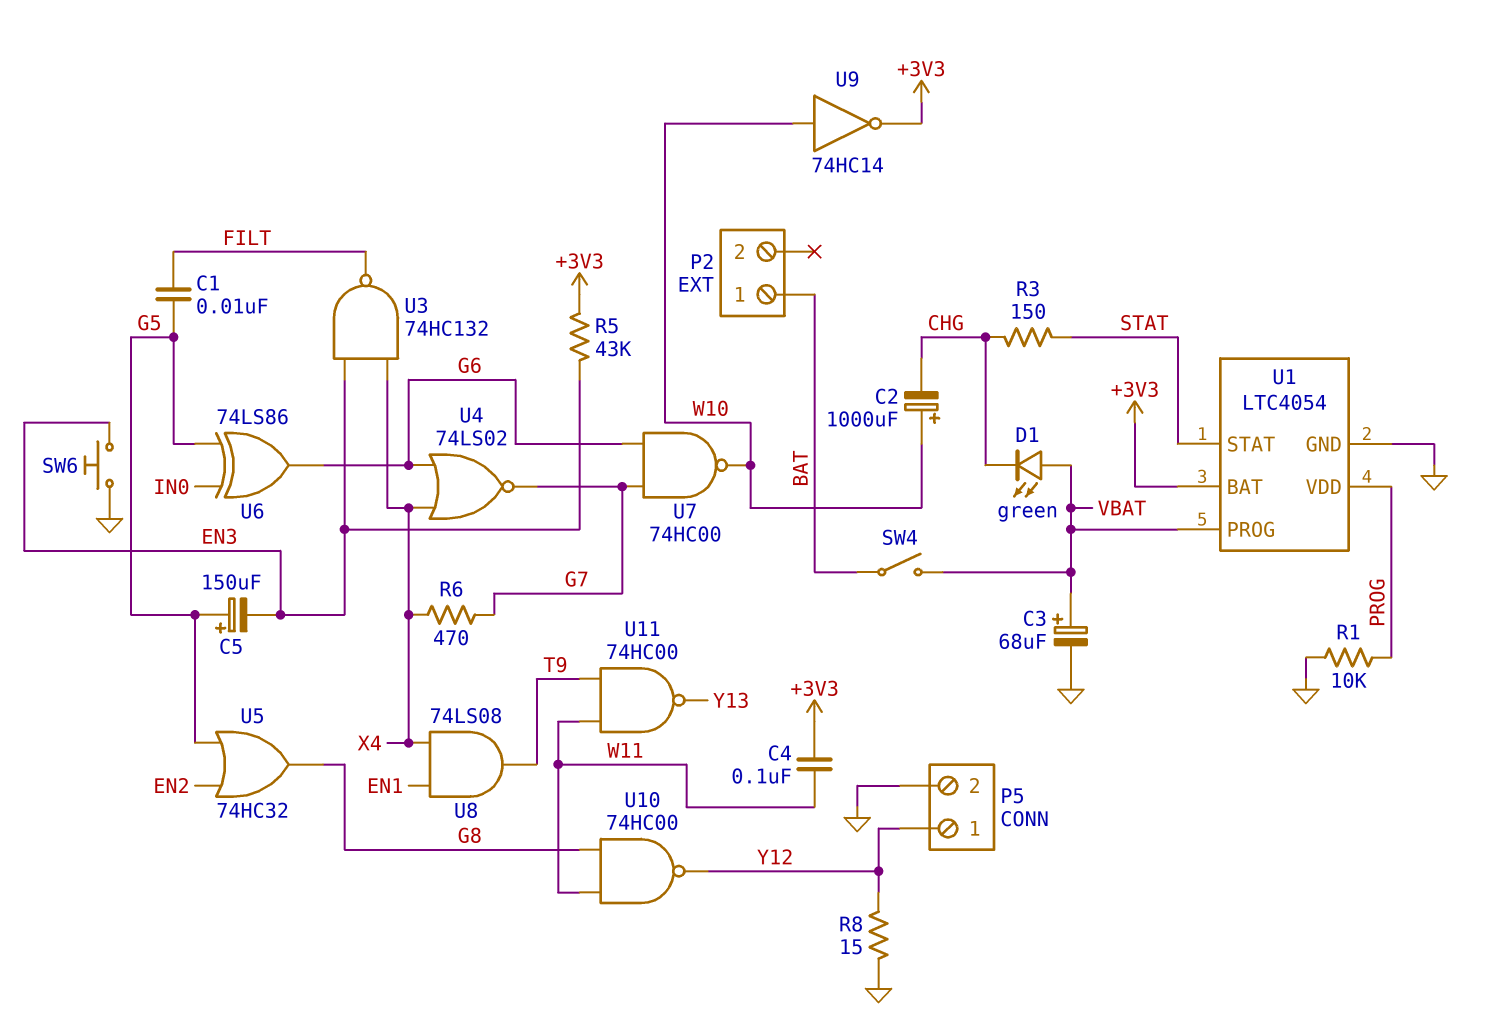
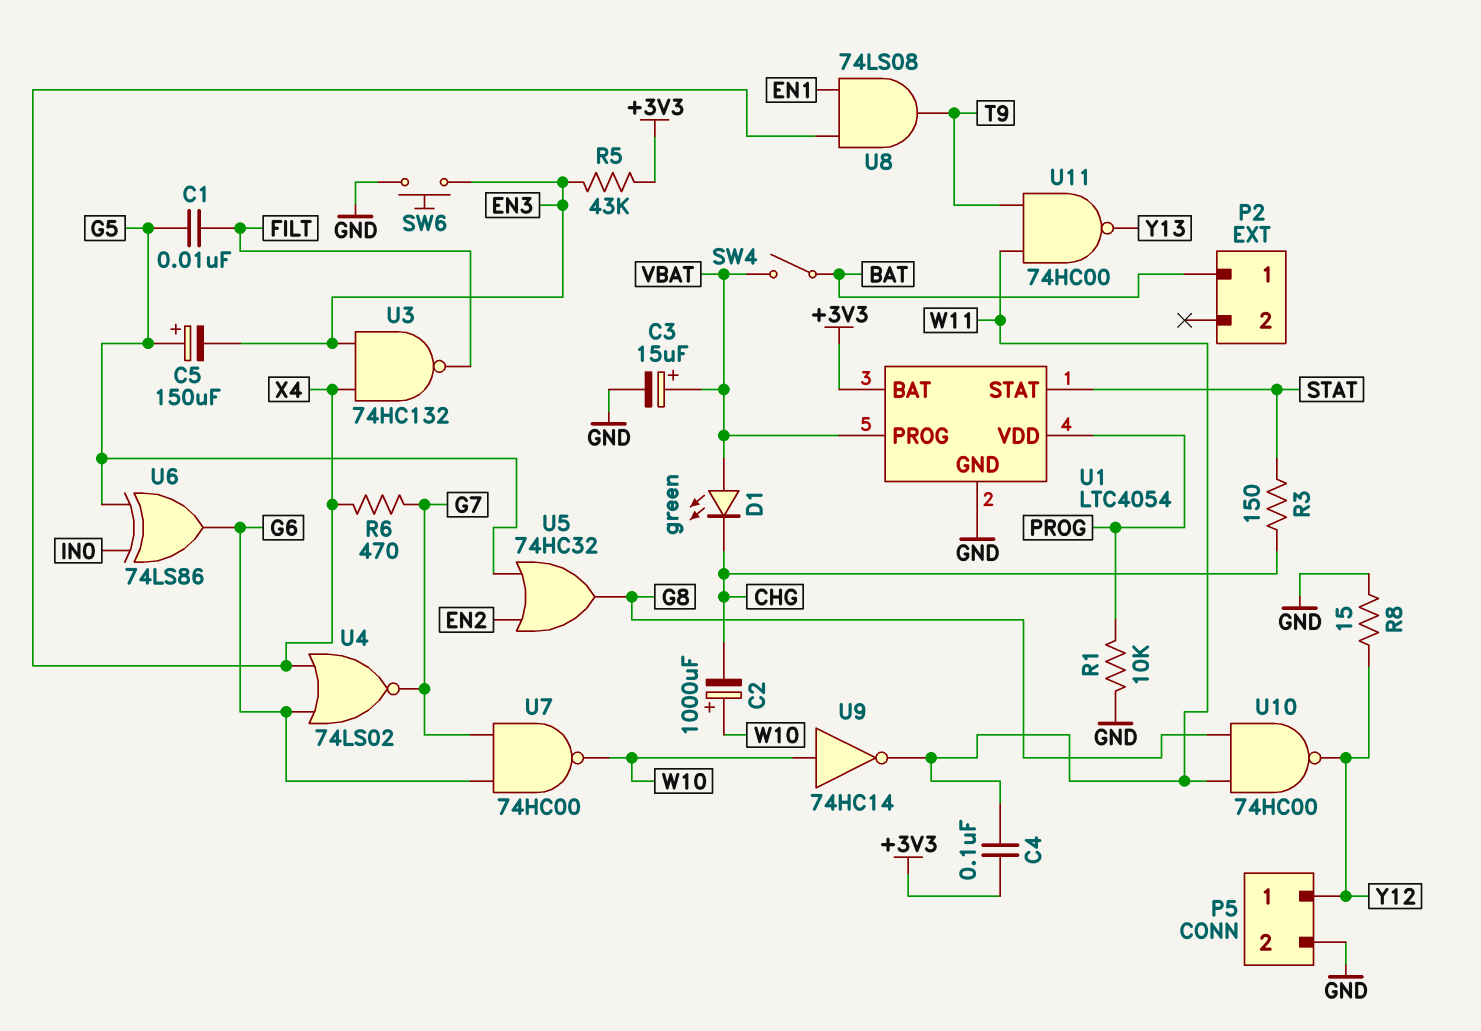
C3: 68uF (plus VBAT, minus GND) -> 15uF (plus VBAT, minus GND)
U9: NOT 74HC14 (in W10, out +3V3) -> NOT 74HC14 (in W10, out W11)

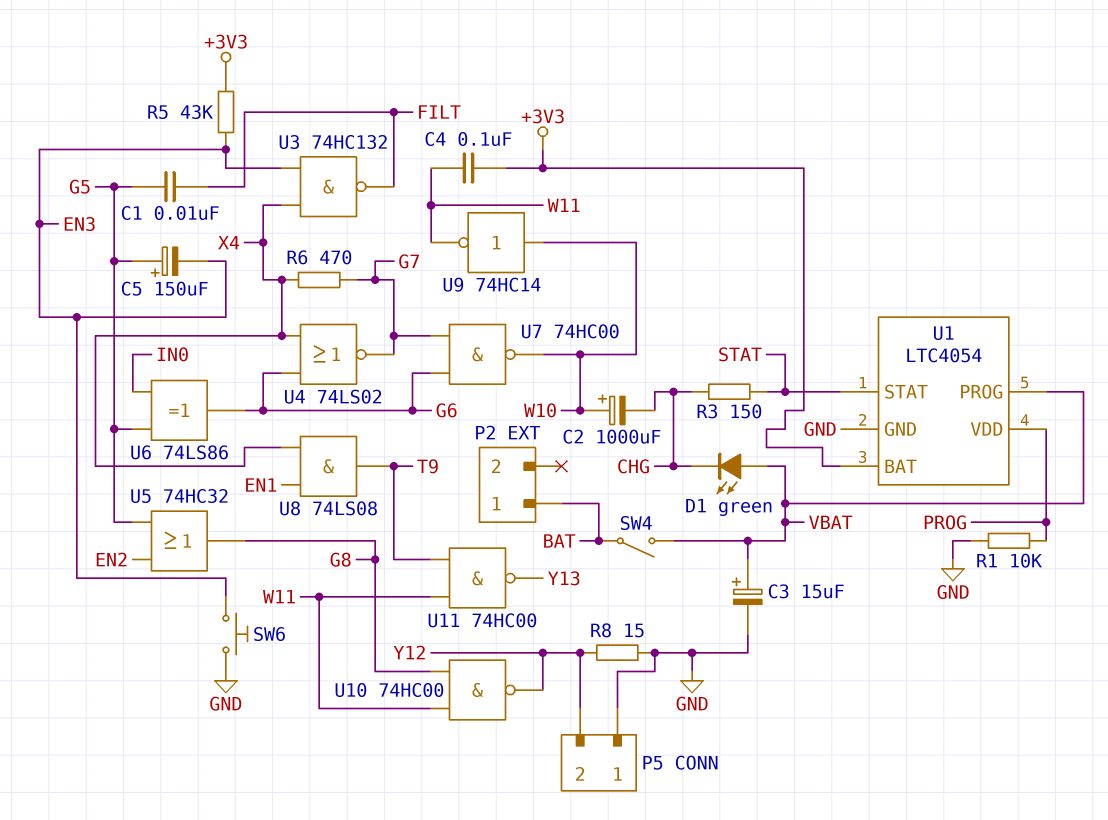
P5 pin 1: Y12 -> GND
P5 pin 2: GND -> Y12

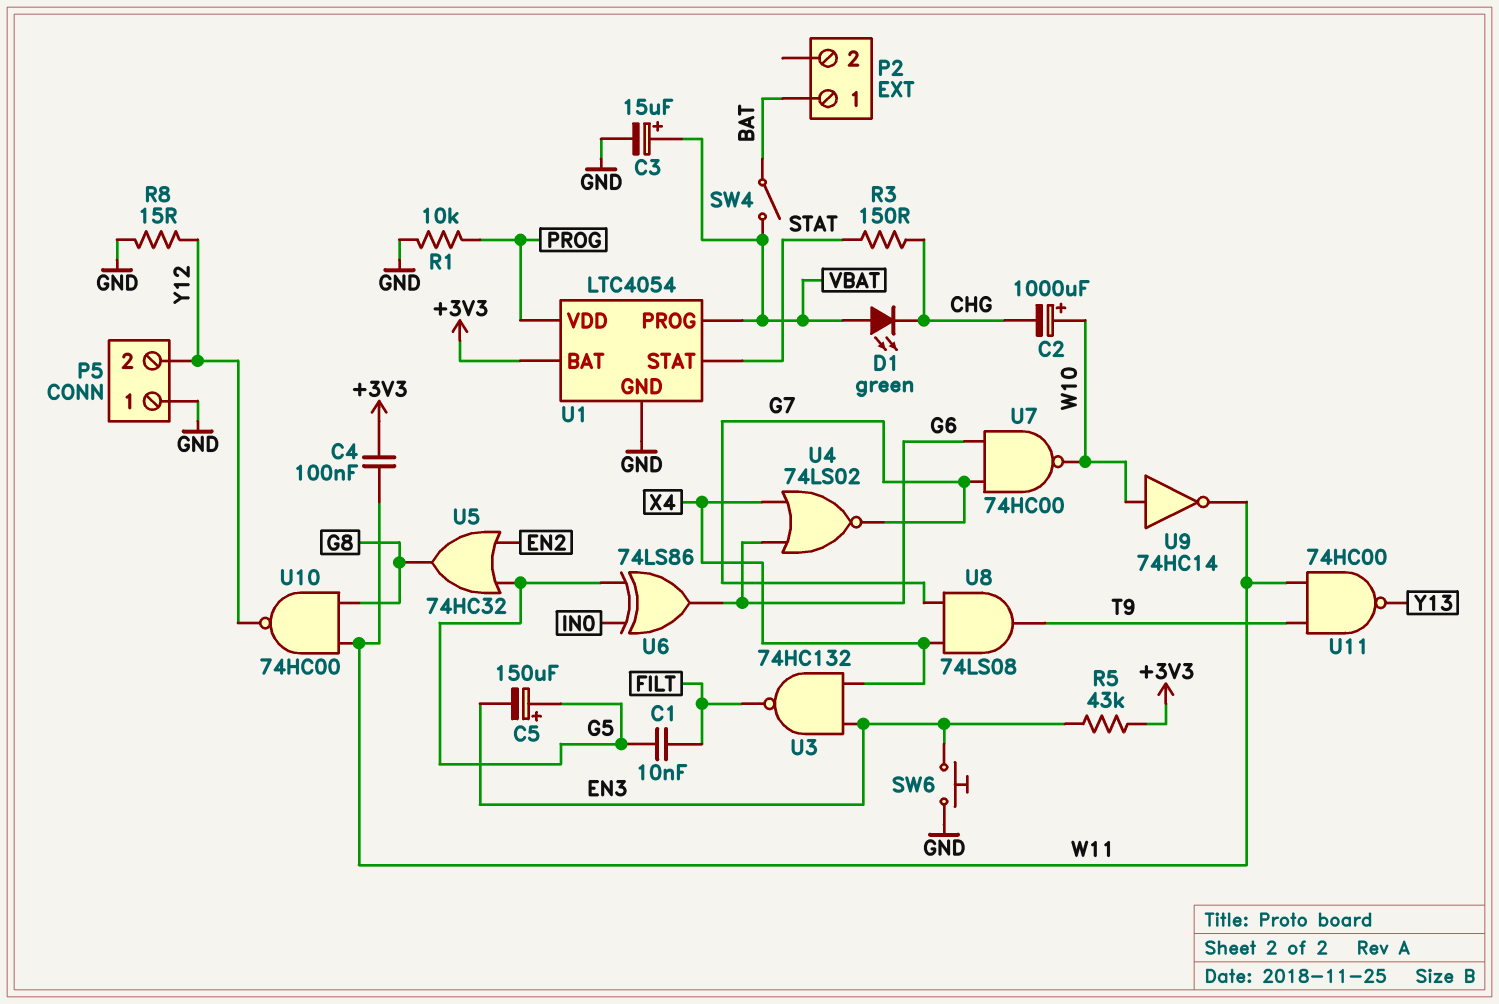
R6: 470 (G7, X4) -> none
U8: AND 74LS08 (in EN1, in X4, out T9) -> AND 74LS08 (in G7, in X4, out T9)

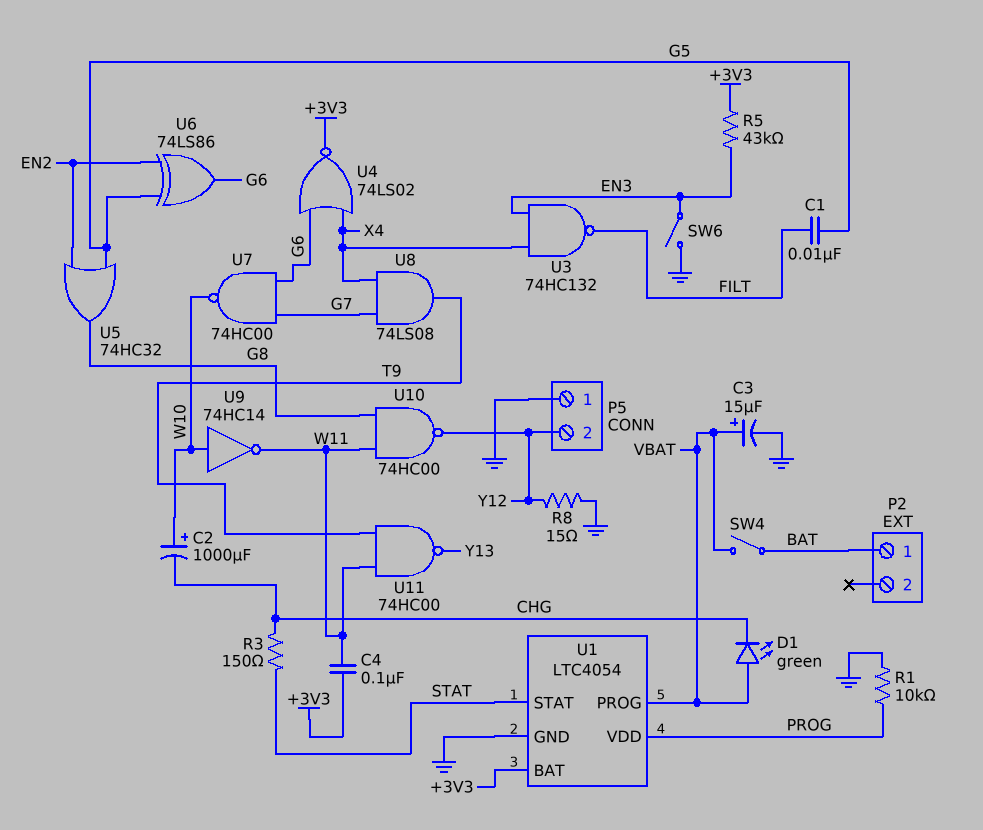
C5: 150uF (plus G5, minus EN3) -> none
SW6: button (EN3, GND) -> switch (EN3, GND)
U4: NOR 74LS02 (in G6, in X4, out G7) -> NOR 74LS02 (in G6, in X4, out +3V3)
U6: XOR 74LS86 (in G5, in IN0, out G6) -> XOR 74LS86 (in EN2, in G5, out G6)

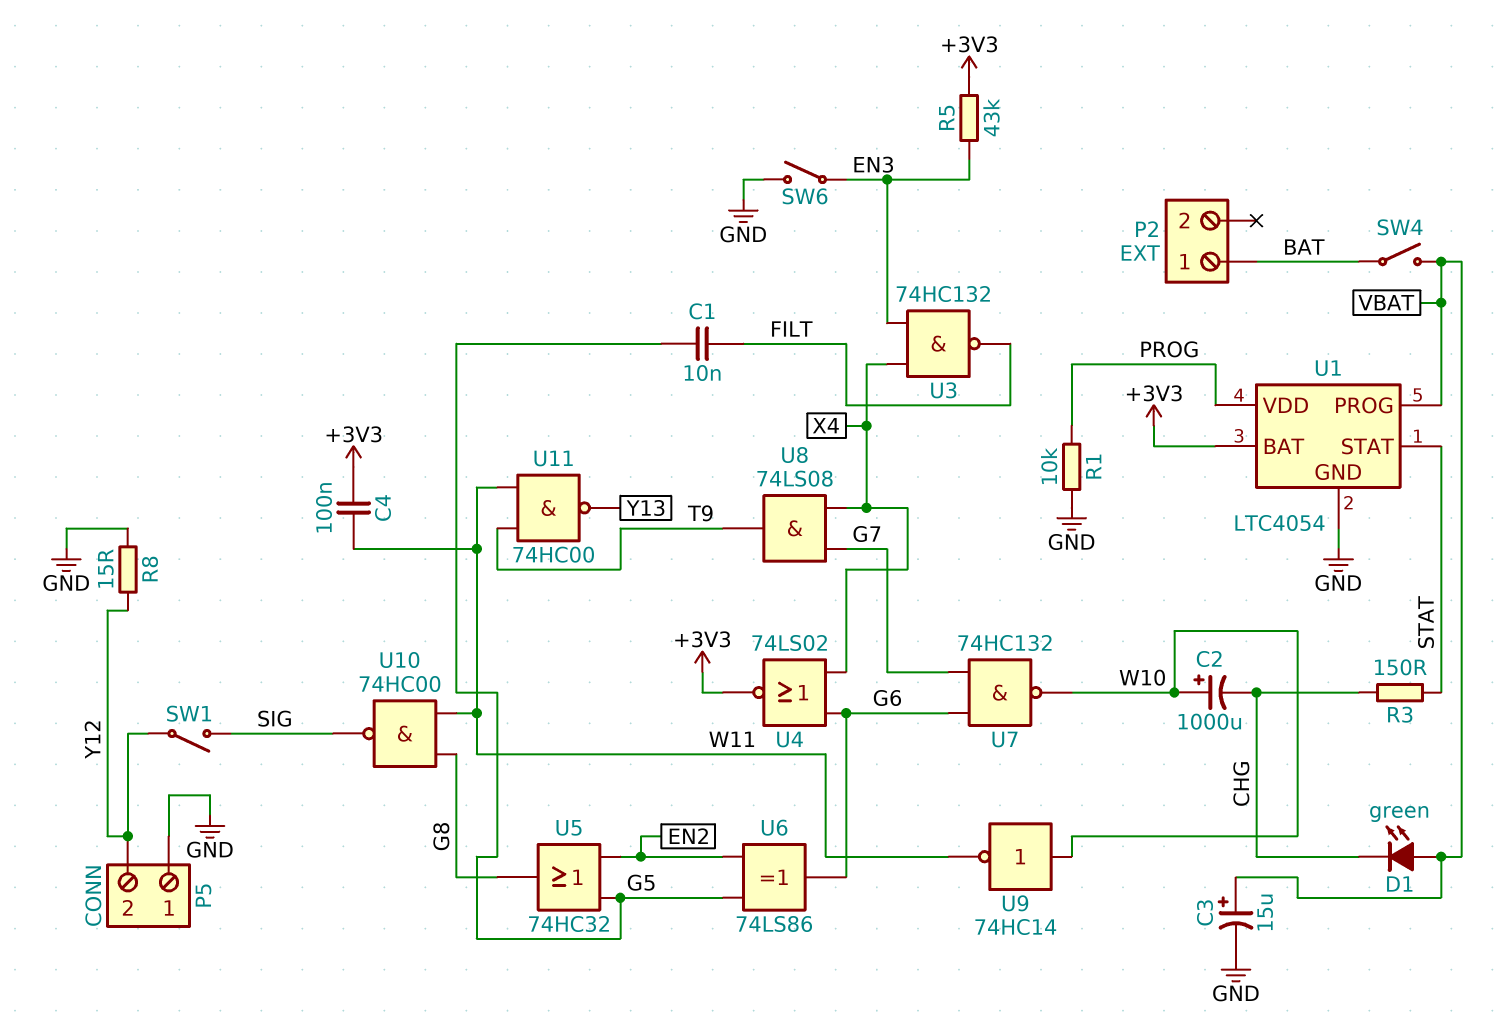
SW1: none -> switch (SIG, Y12)
U7: NAND 74HC00 (in G6, in G7, out W10) -> NAND 74HC132 (in G6, in G7, out W10)
U10: NAND 74HC00 (in G8, in W11, out Y12) -> NAND 74HC00 (in G8, in W11, out SIG)

